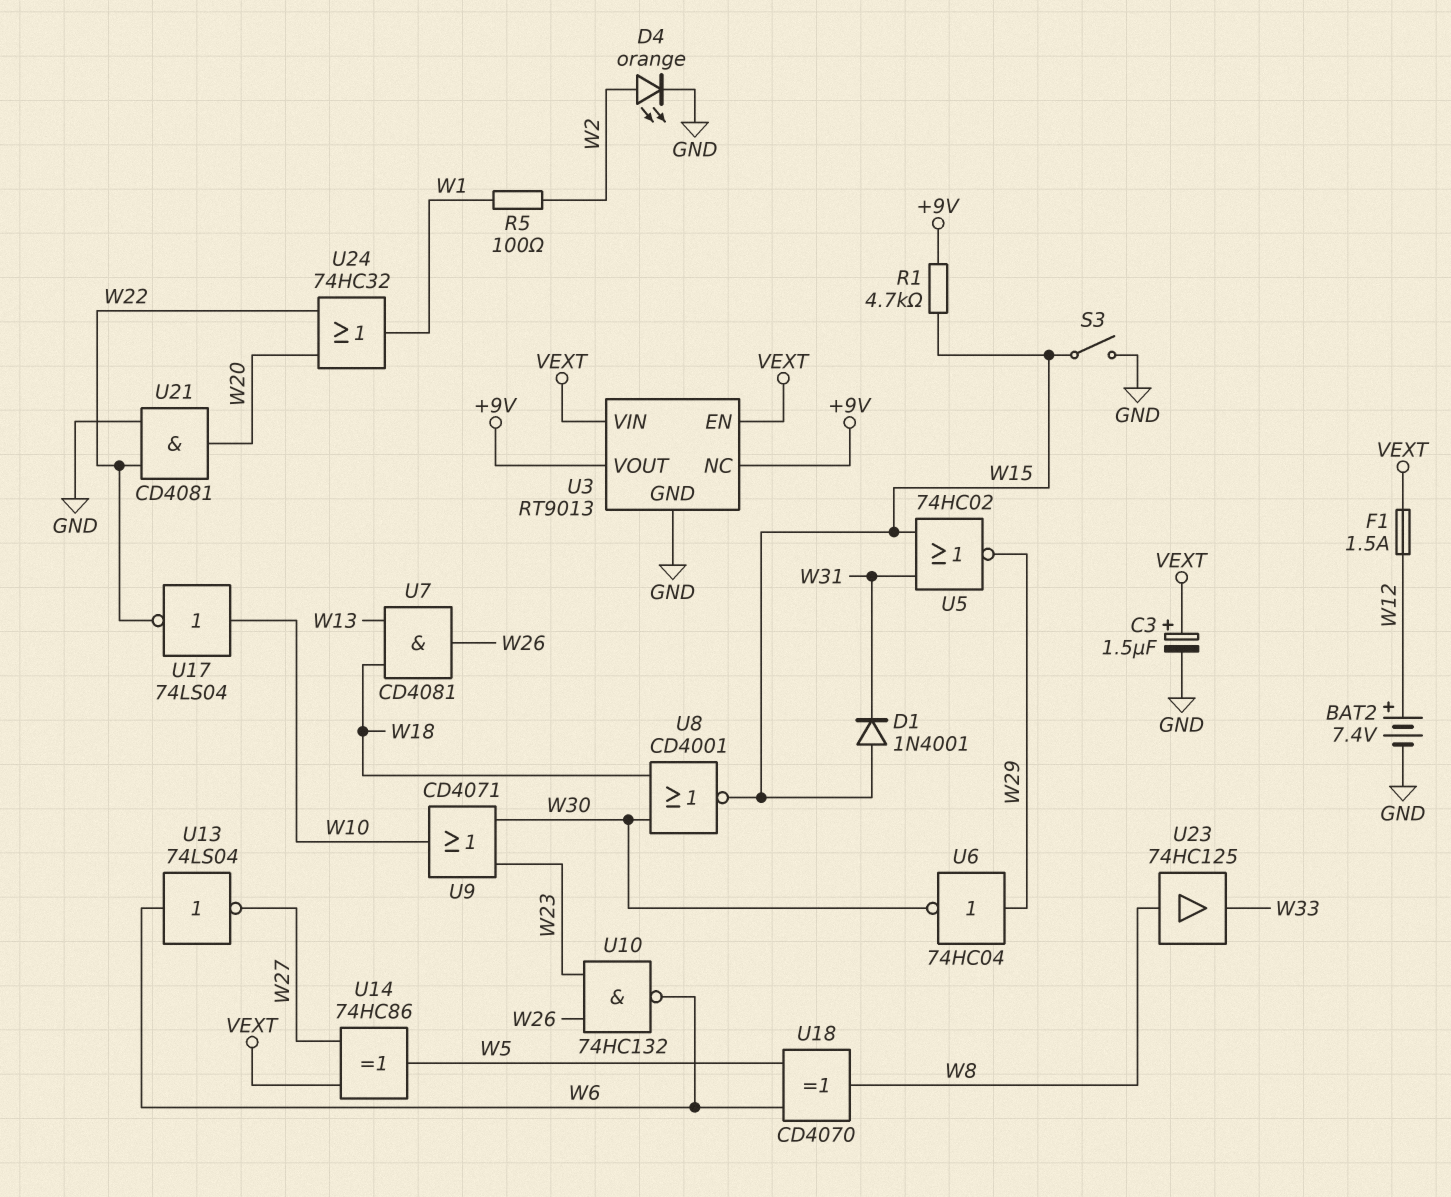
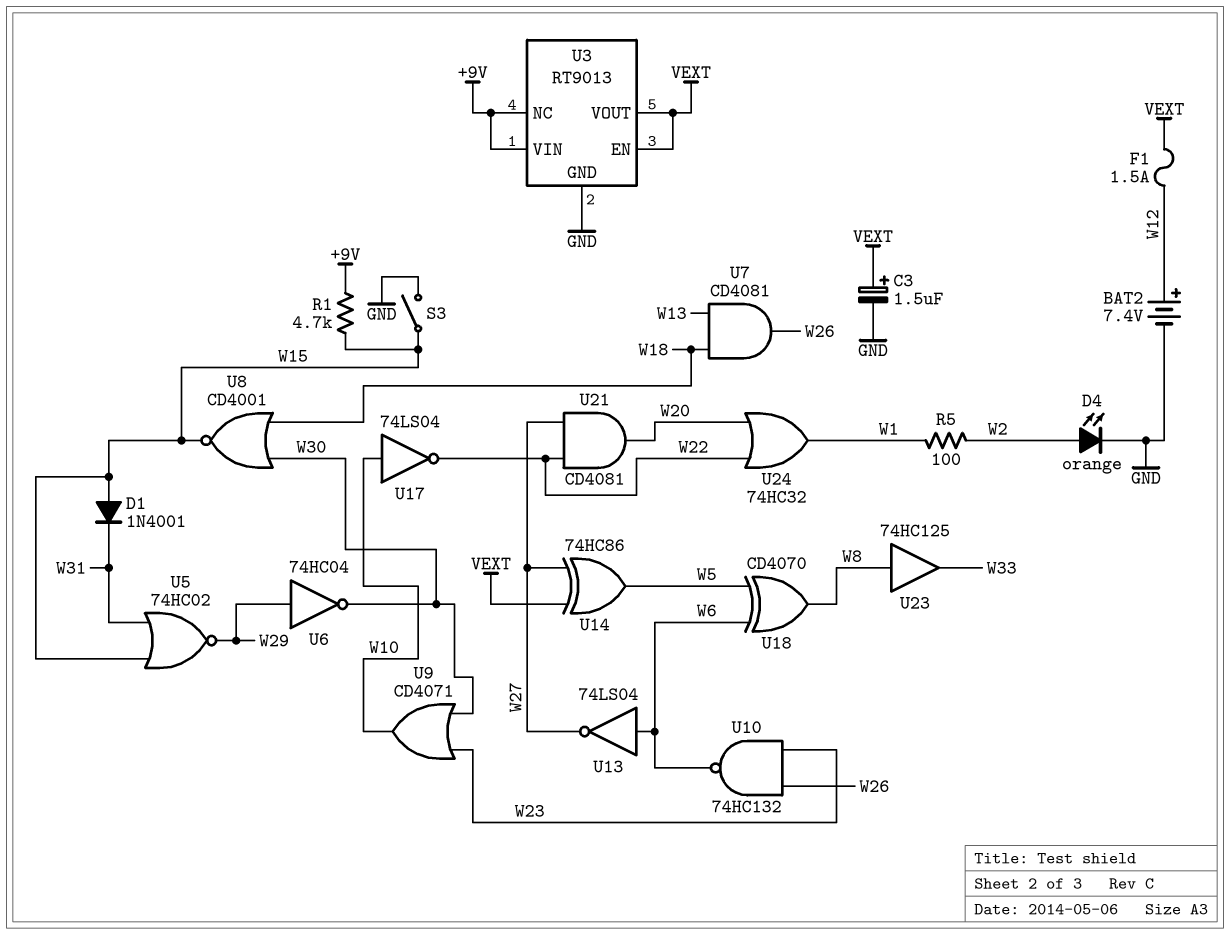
U3 pin VIN: VEXT -> +9V
U3 pin VOUT: +9V -> VEXT
U21: AND CD4081 (in GND, in W22, out W20) -> AND CD4081 (in W22, in W27, out W20)

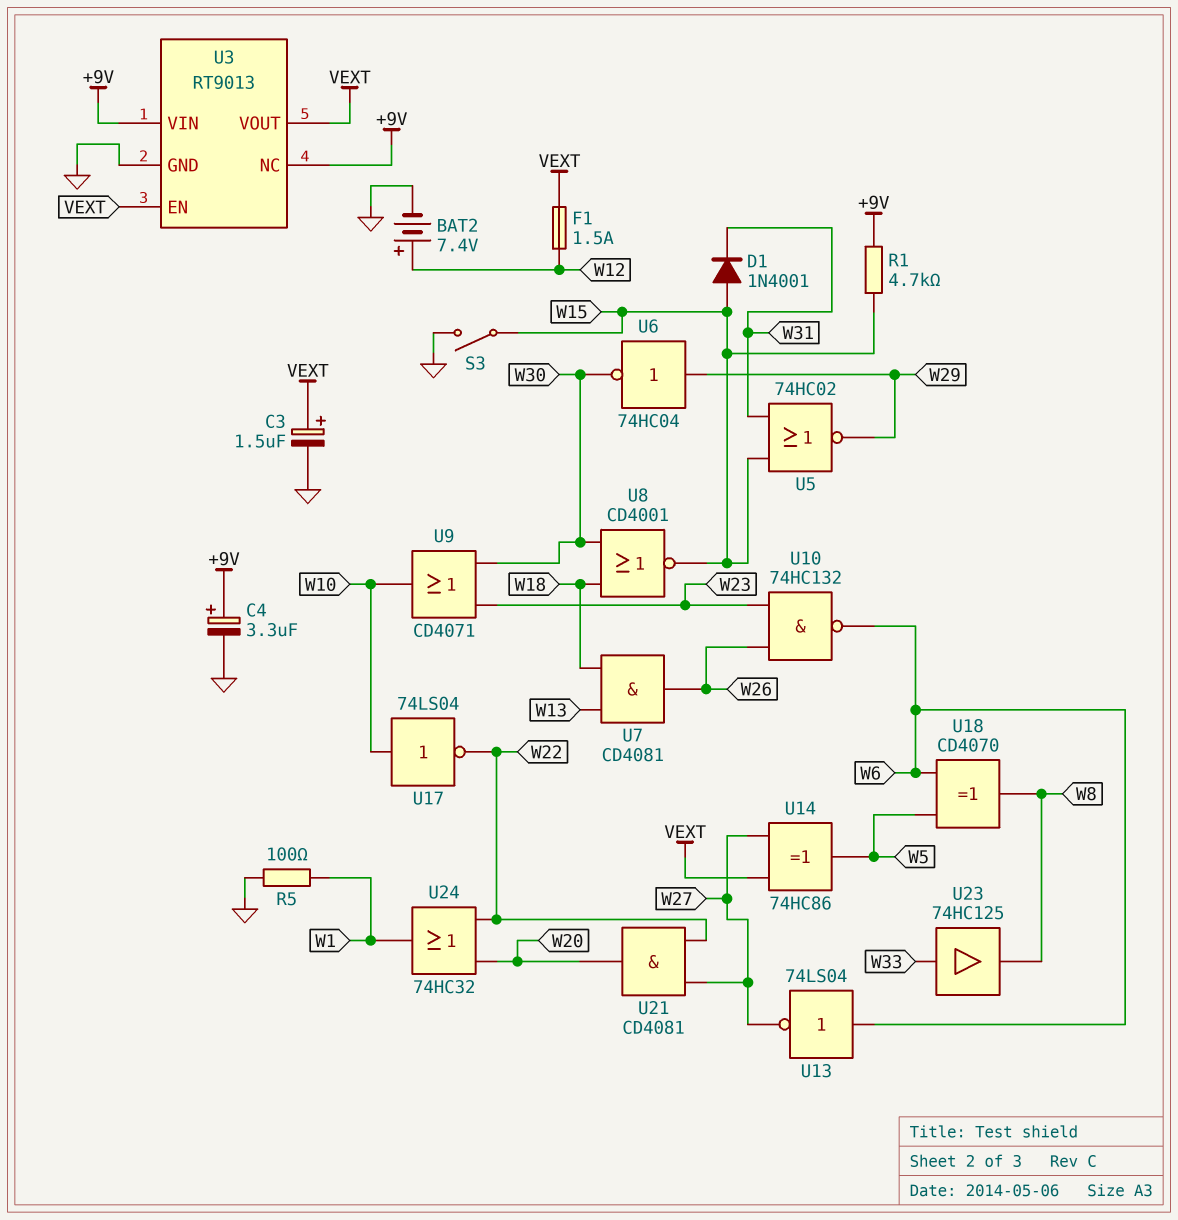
C4: none -> 3.3uF (plus +9V, minus GND)
D4: LED orange (A W2, K GND) -> none
R5: 100 (W1, W2) -> 100 (GND, W1)
U23: buffer 74HC125 (in W8, out W33) -> buffer 74HC125 (in W33, out W8)

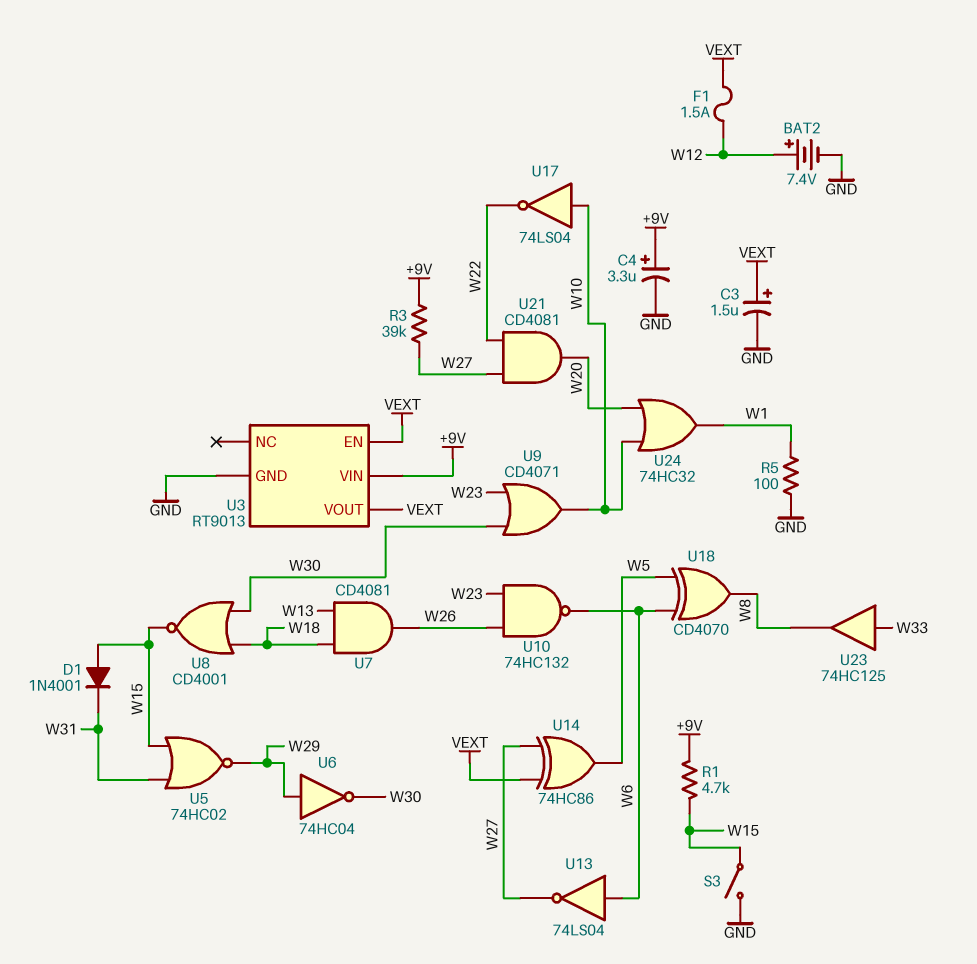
R3: none -> 39k (+9V, W27)
U3 pin NC: +9V -> none
U24: OR 74HC32 (in W20, in W22, out W1) -> OR 74HC32 (in W10, in W20, out W1)

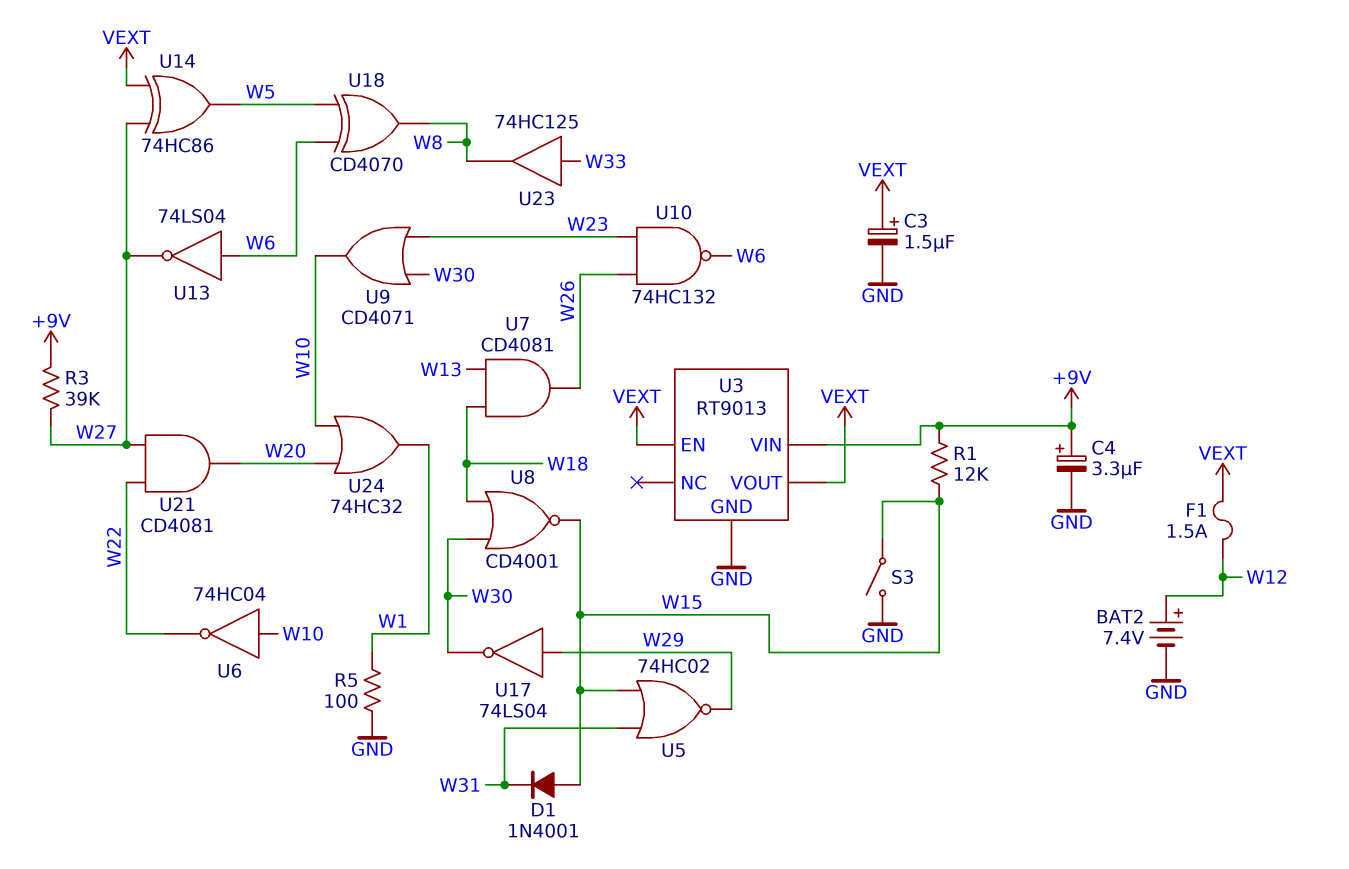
R1: 4.7k (+9V, W15) -> 12k (+9V, W15)
U6: NOT 74HC04 (in W29, out W30) -> NOT 74HC04 (in W10, out W22)
U17: NOT 74LS04 (in W10, out W22) -> NOT 74LS04 (in W29, out W30)

